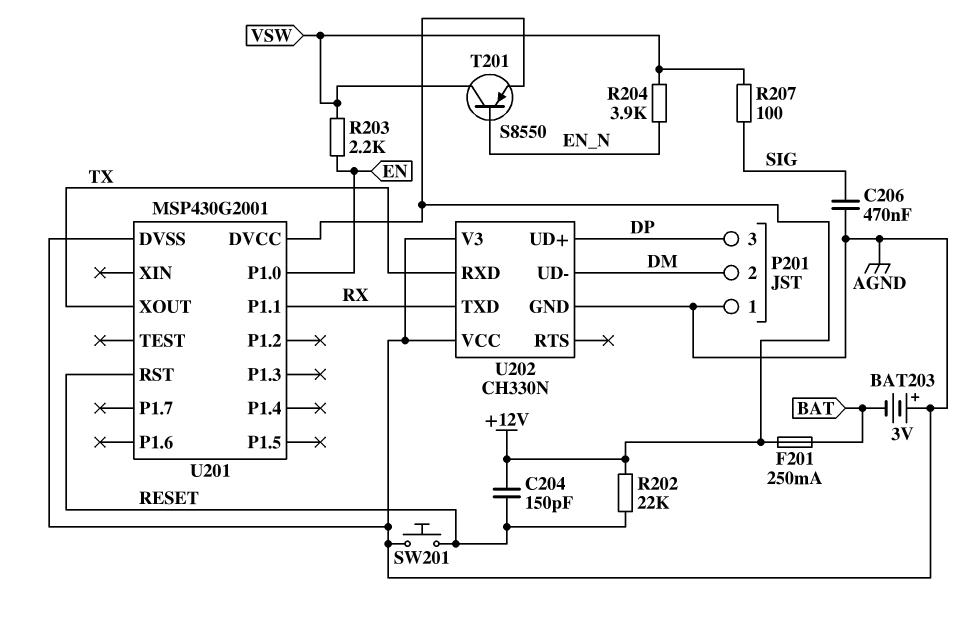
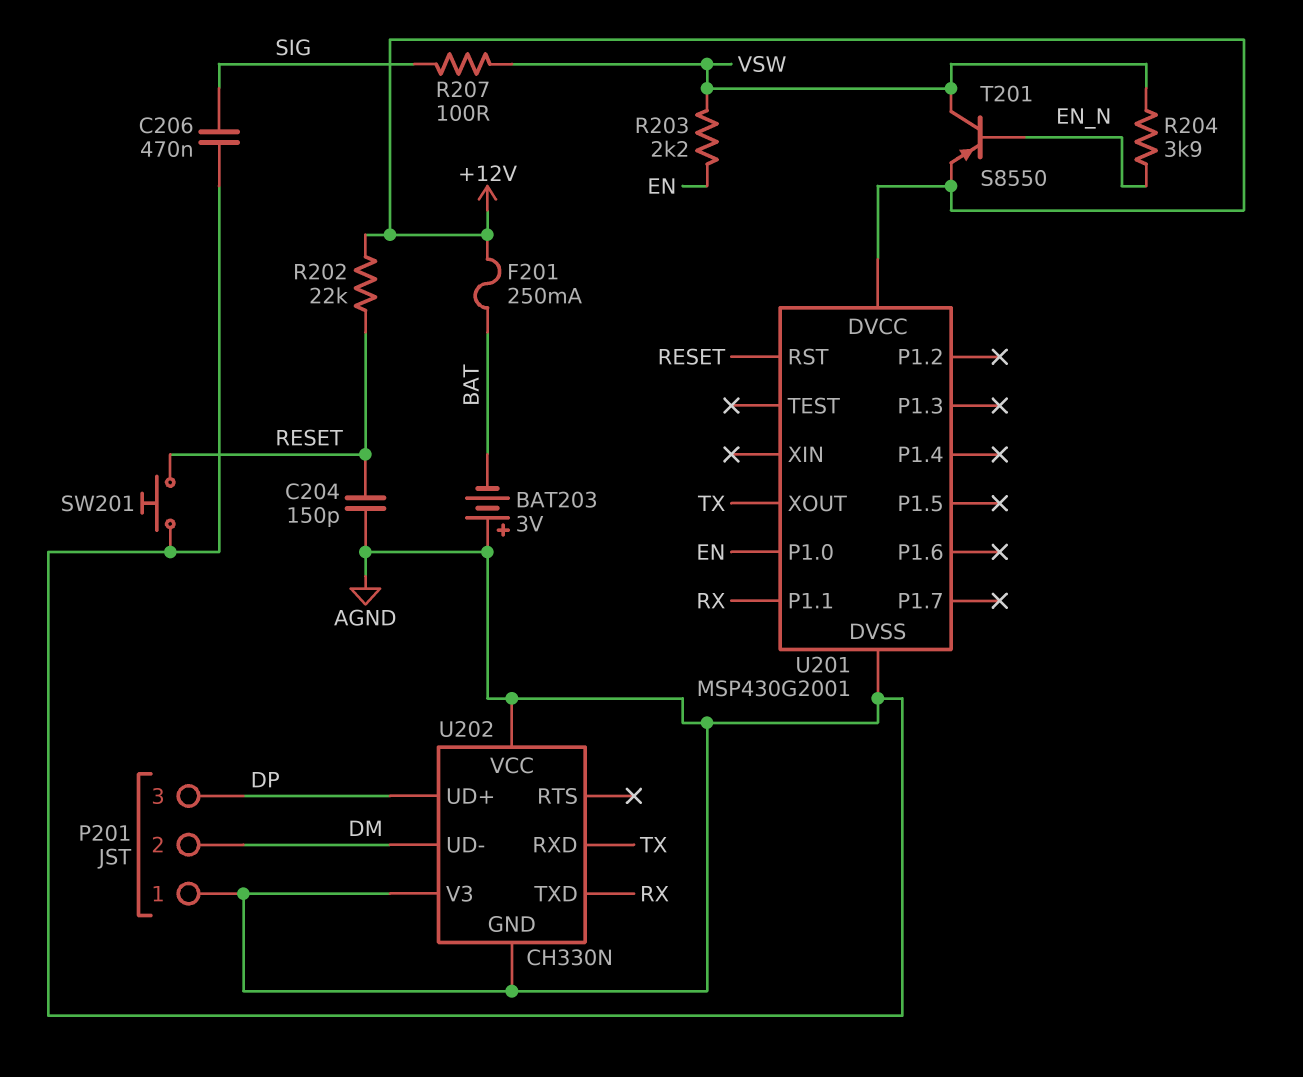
C204: 150pF (+12V, RESET) -> 150pF (AGND, RESET)

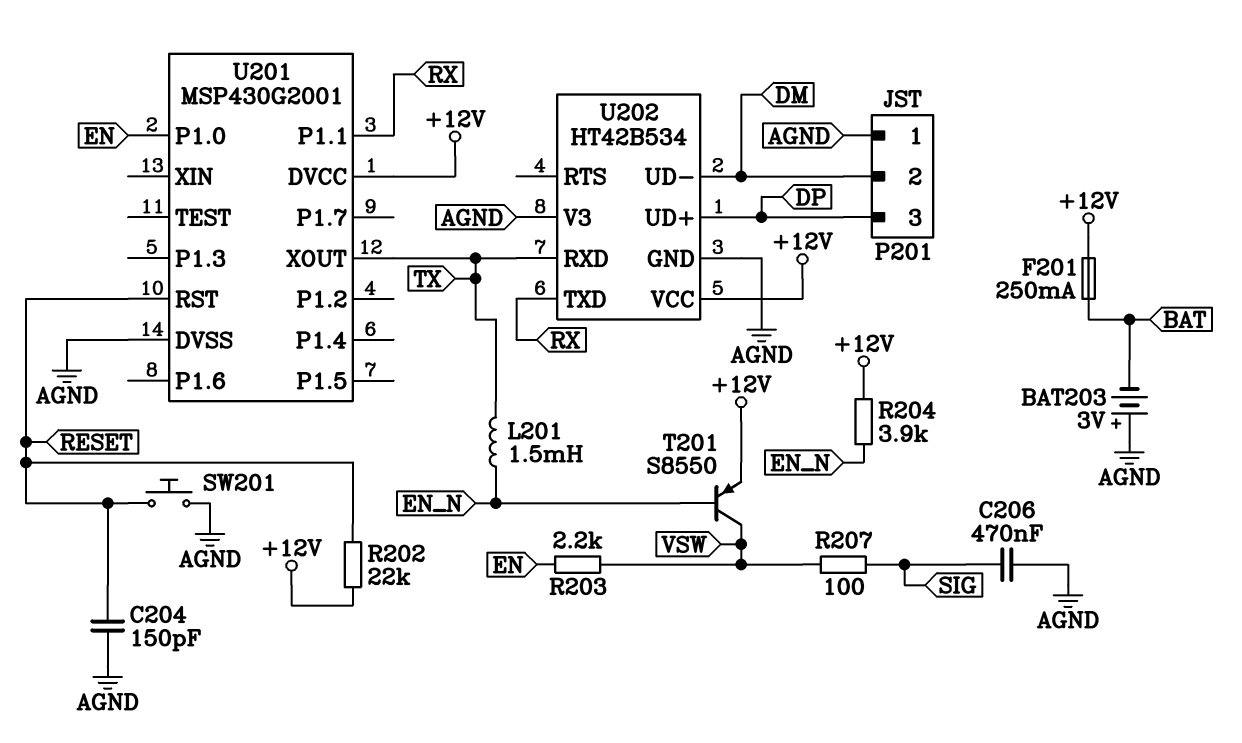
L201: none -> 1.5mH (EN_N, TX)
R204: 3.9k (EN_N, VSW) -> 3.9k (+12V, EN_N)
U202: CH330N -> HT42B534
U202 pin VCC: AGND -> +12V

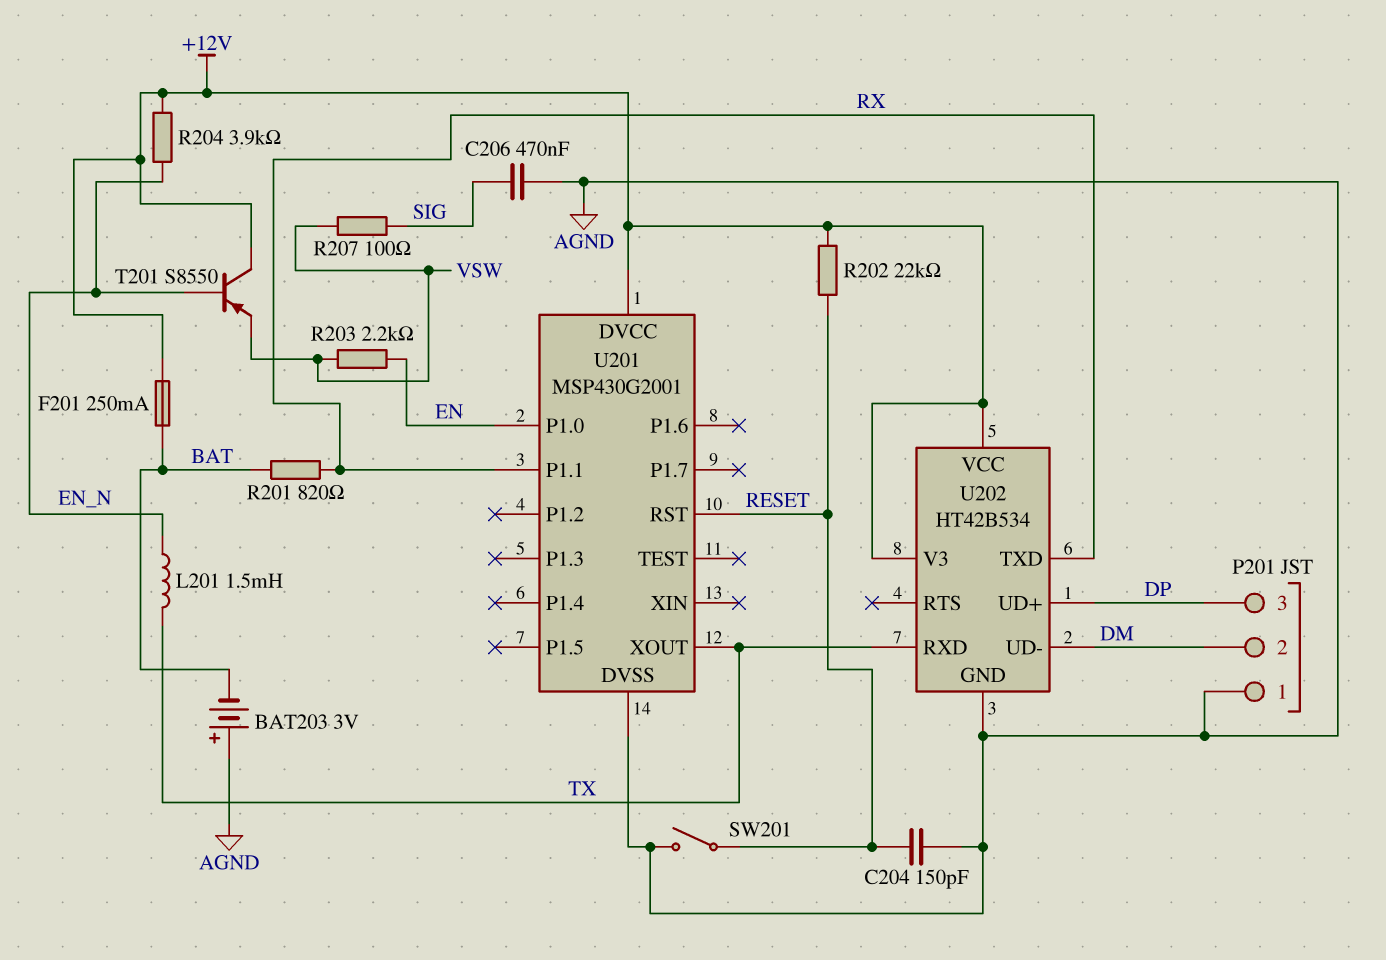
R201: none -> 820 (BAT, RX)
SW201: button (AGND, RESET) -> switch (AGND, RESET)
T201: PNP S8550 (B EN_N, C VSW, E +12V) -> PNP S8550 (B EN_N, C +12V, E VSW)
U202 pin V3: AGND -> +12V

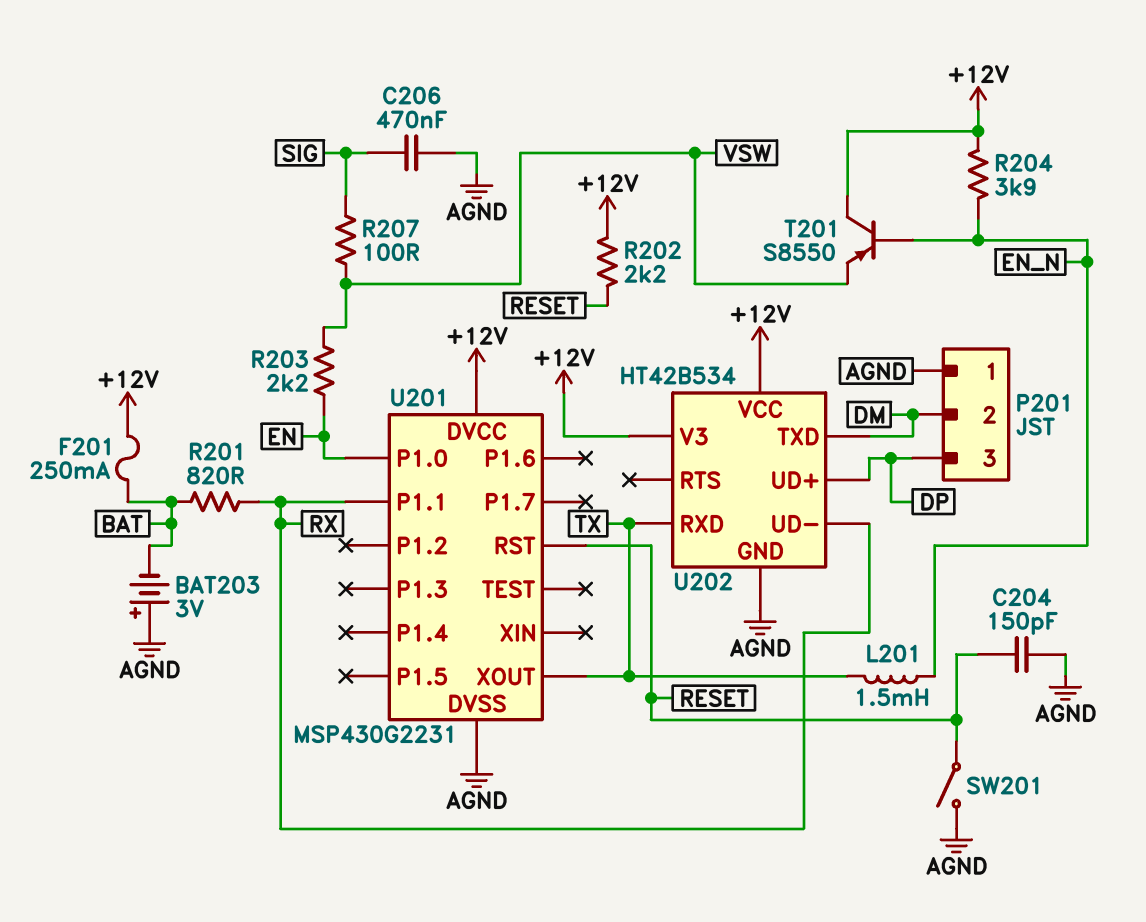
R202: 22k (+12V, RESET) -> 2.2k (+12V, RESET)
U201: MSP430G2001 -> MSP430G2231
U202 pin TXD: RX -> DM
U202 pin UD-: DM -> RX

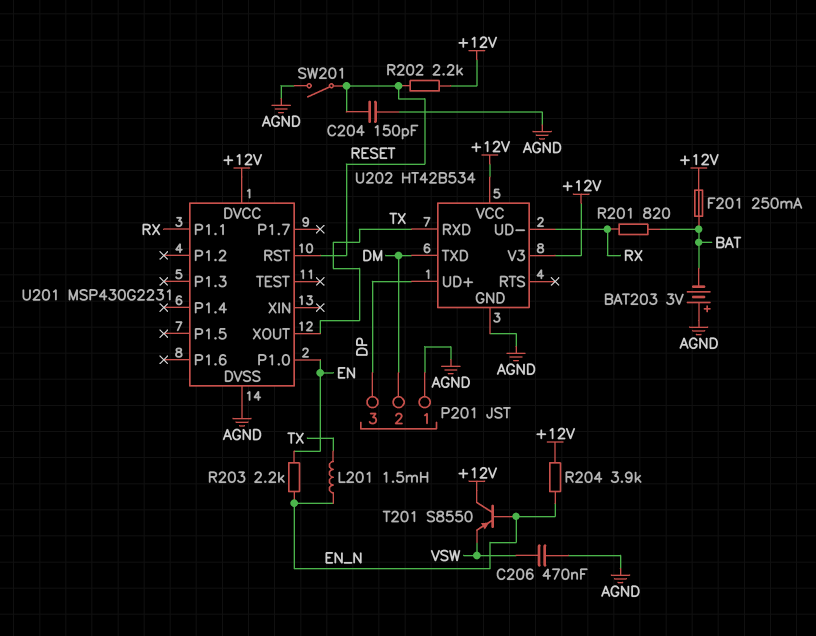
C206: 470nF (AGND, SIG) -> 470nF (AGND, VSW)
R203: 2.2k (EN, VSW) -> 2.2k (EN, EN_N)
R207: 100 (SIG, VSW) -> none

